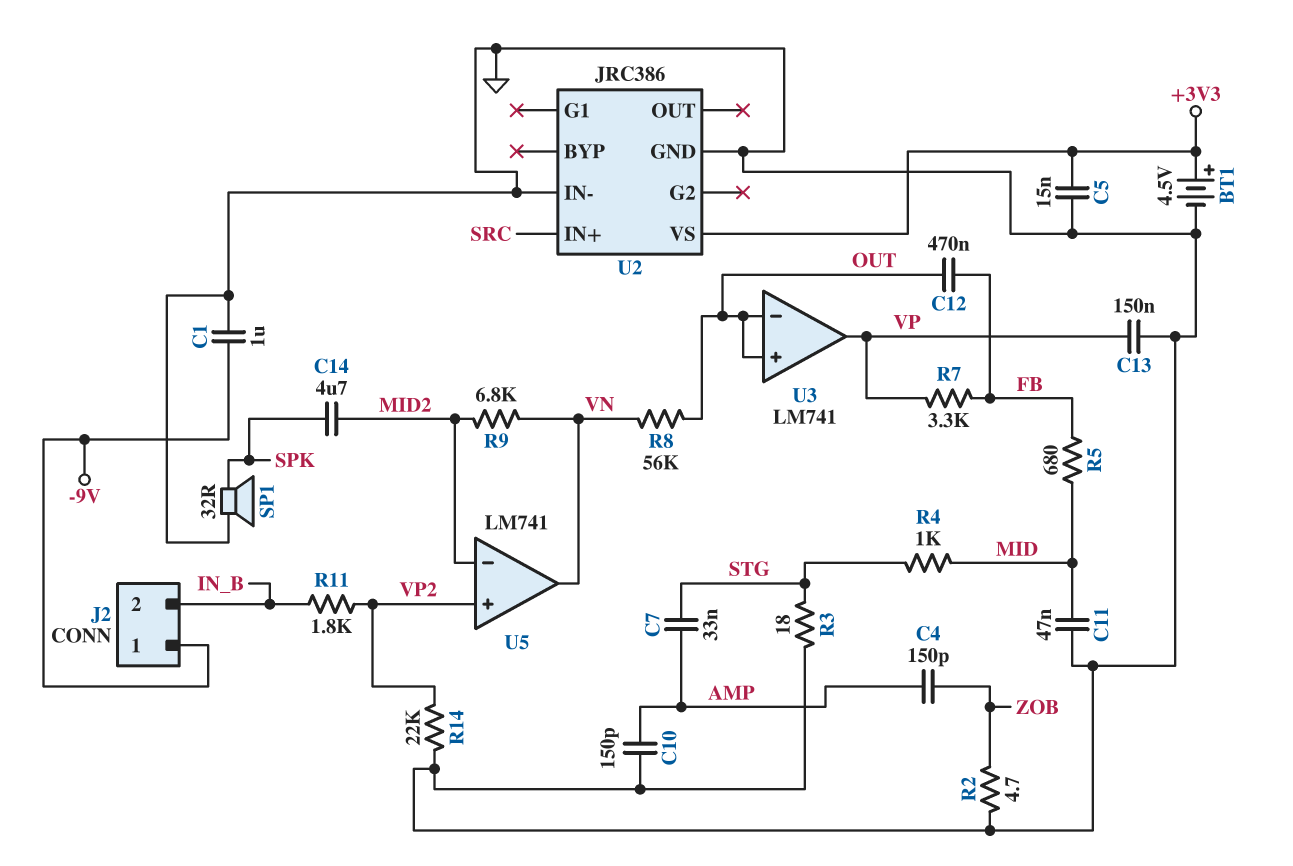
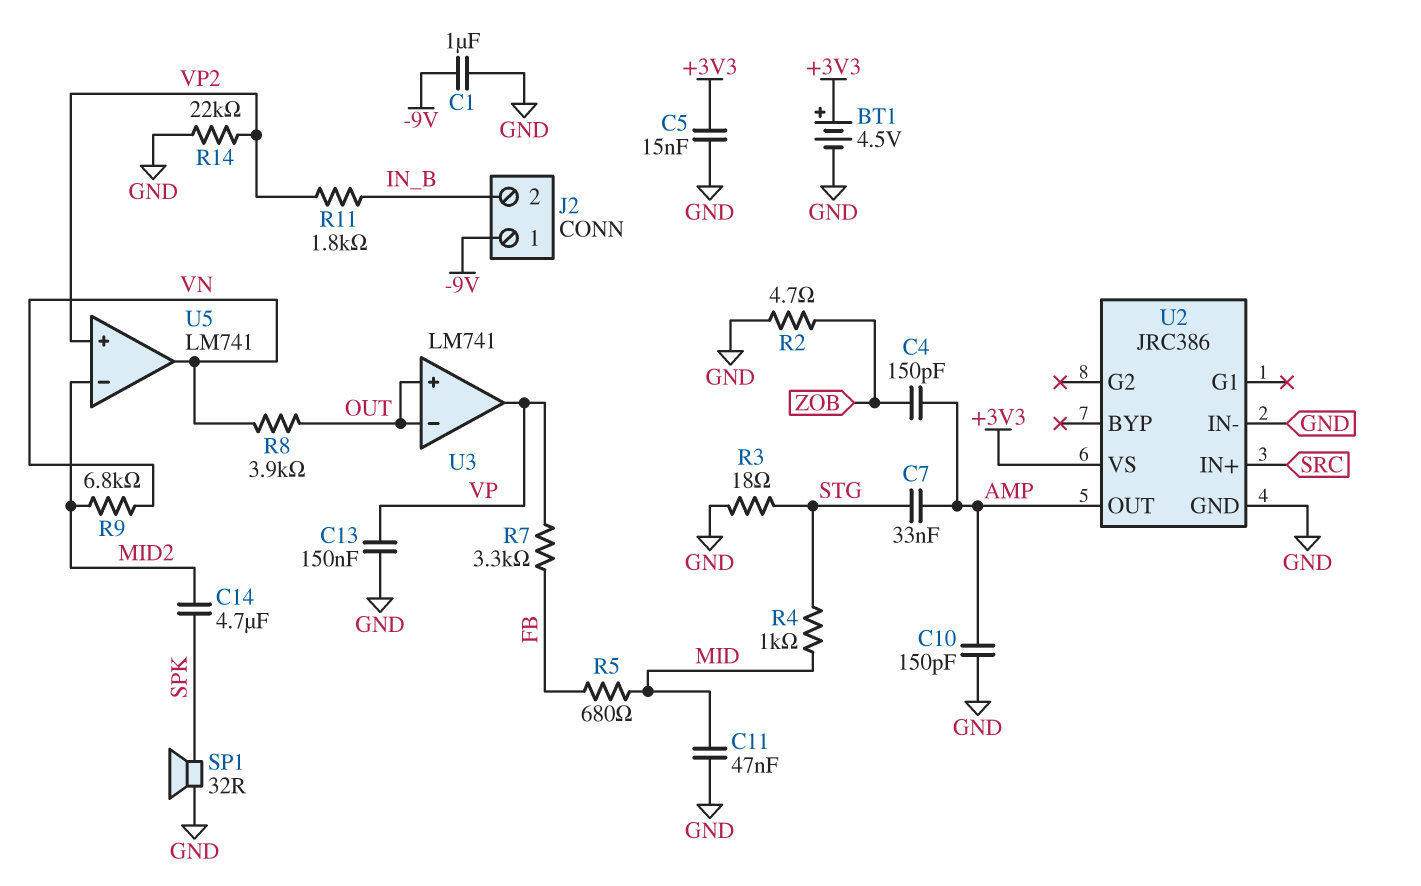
C12: 470nF (FB, OUT) -> none
R8: 56k (OUT, VN) -> 3.9k (OUT, VN)
U2 pin OUT: none -> AMP

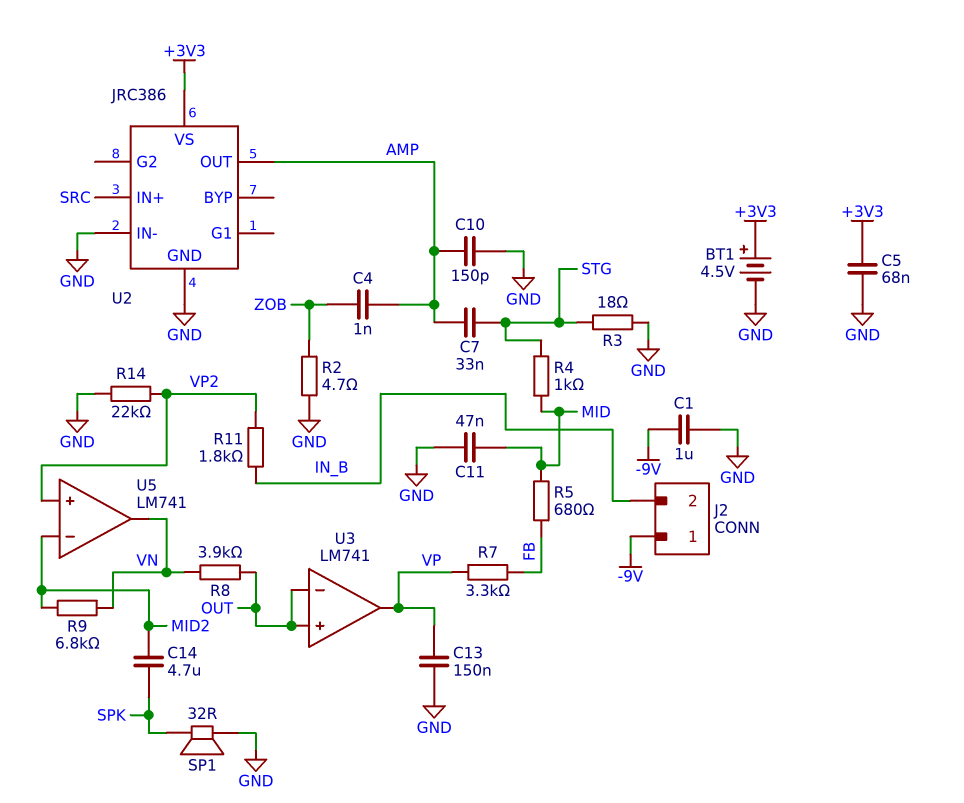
C4: 150pF (AMP, ZOB) -> 1nF (AMP, ZOB)
C5: 15nF (+3V3, GND) -> 68nF (+3V3, GND)

